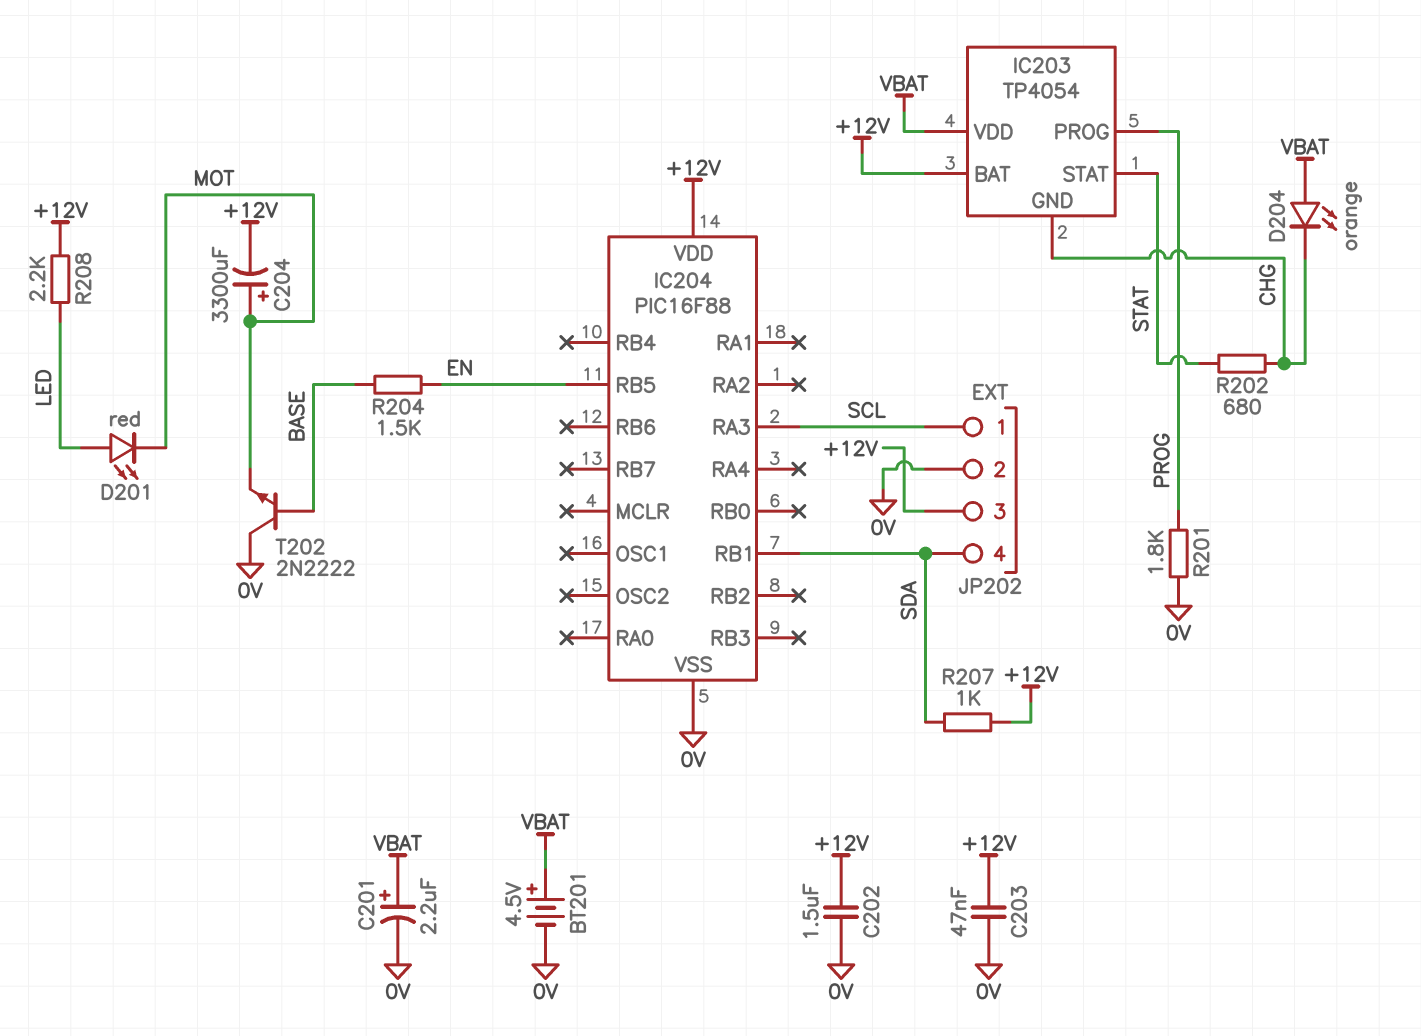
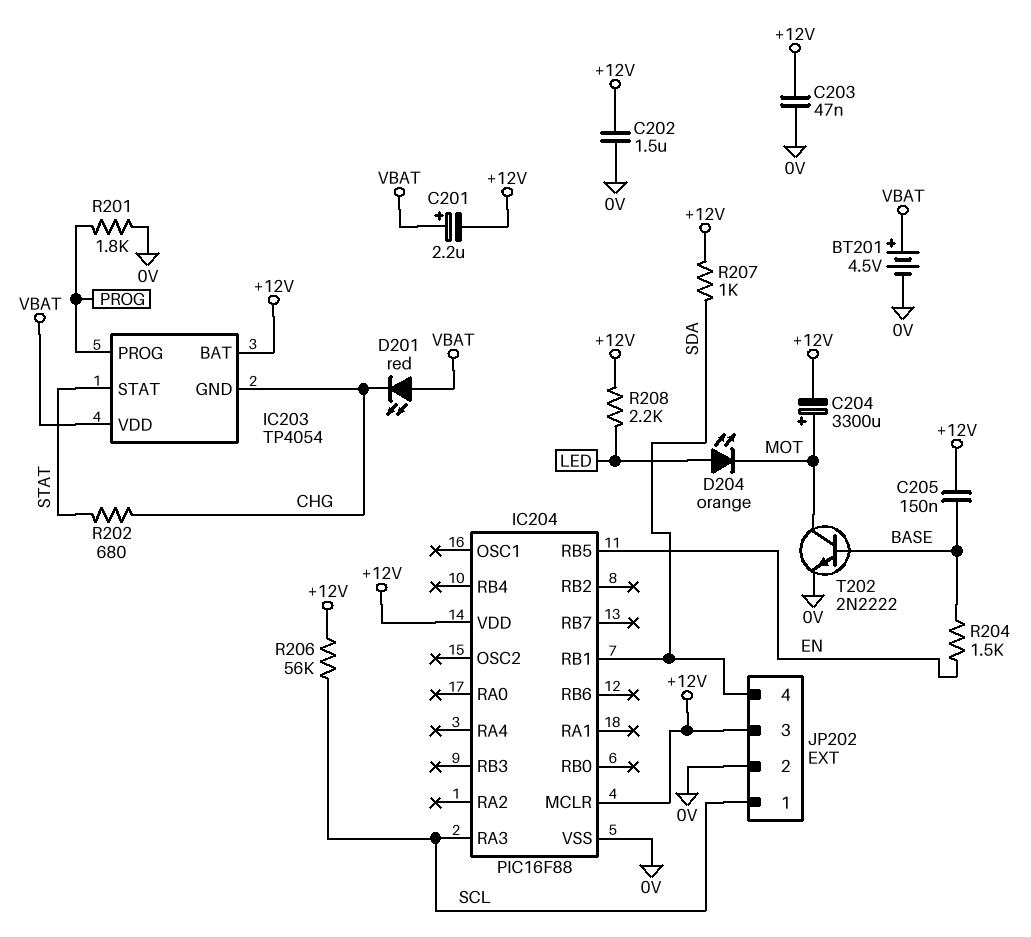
C201: 2.2uF (plus VBAT, minus 0V) -> 2.2uF (plus VBAT, minus +12V)
C205: none -> 150nF (+12V, BASE)
D201: LED red (A LED, K MOT) -> LED red (A VBAT, K CHG)
D204: LED orange (A VBAT, K CHG) -> LED orange (A LED, K MOT)
IC204 pin MCLR: none -> +12V
R206: none -> 56k (+12V, SCL)
T202: NPN 2N2222 (B BASE, C 0V, E MOT) -> NPN 2N2222 (B BASE, C MOT, E 0V)

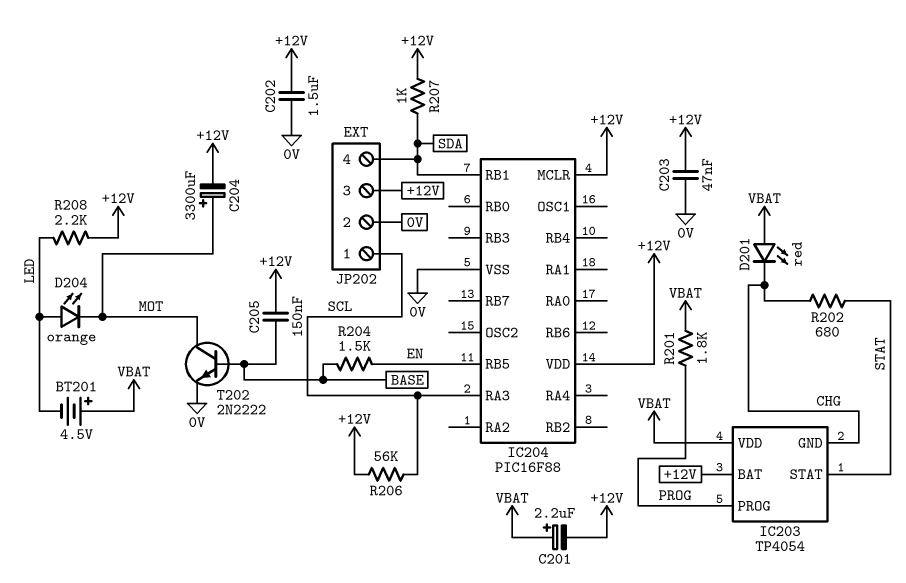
BT201: 4.5V (plus VBAT, minus 0V) -> 4.5V (plus VBAT, minus LED)
R201: 1.8k (0V, PROG) -> 1.8k (PROG, VBAT)

